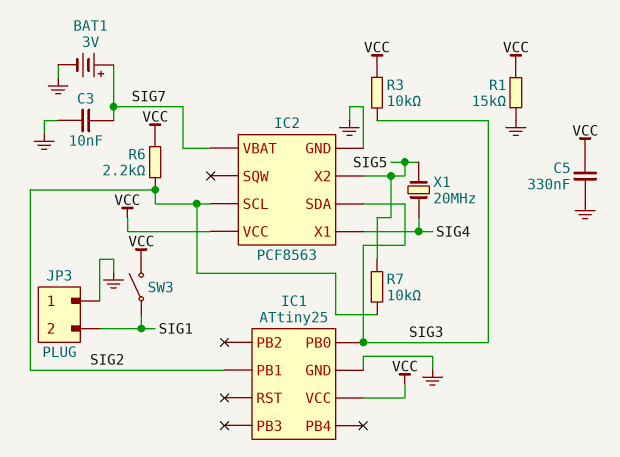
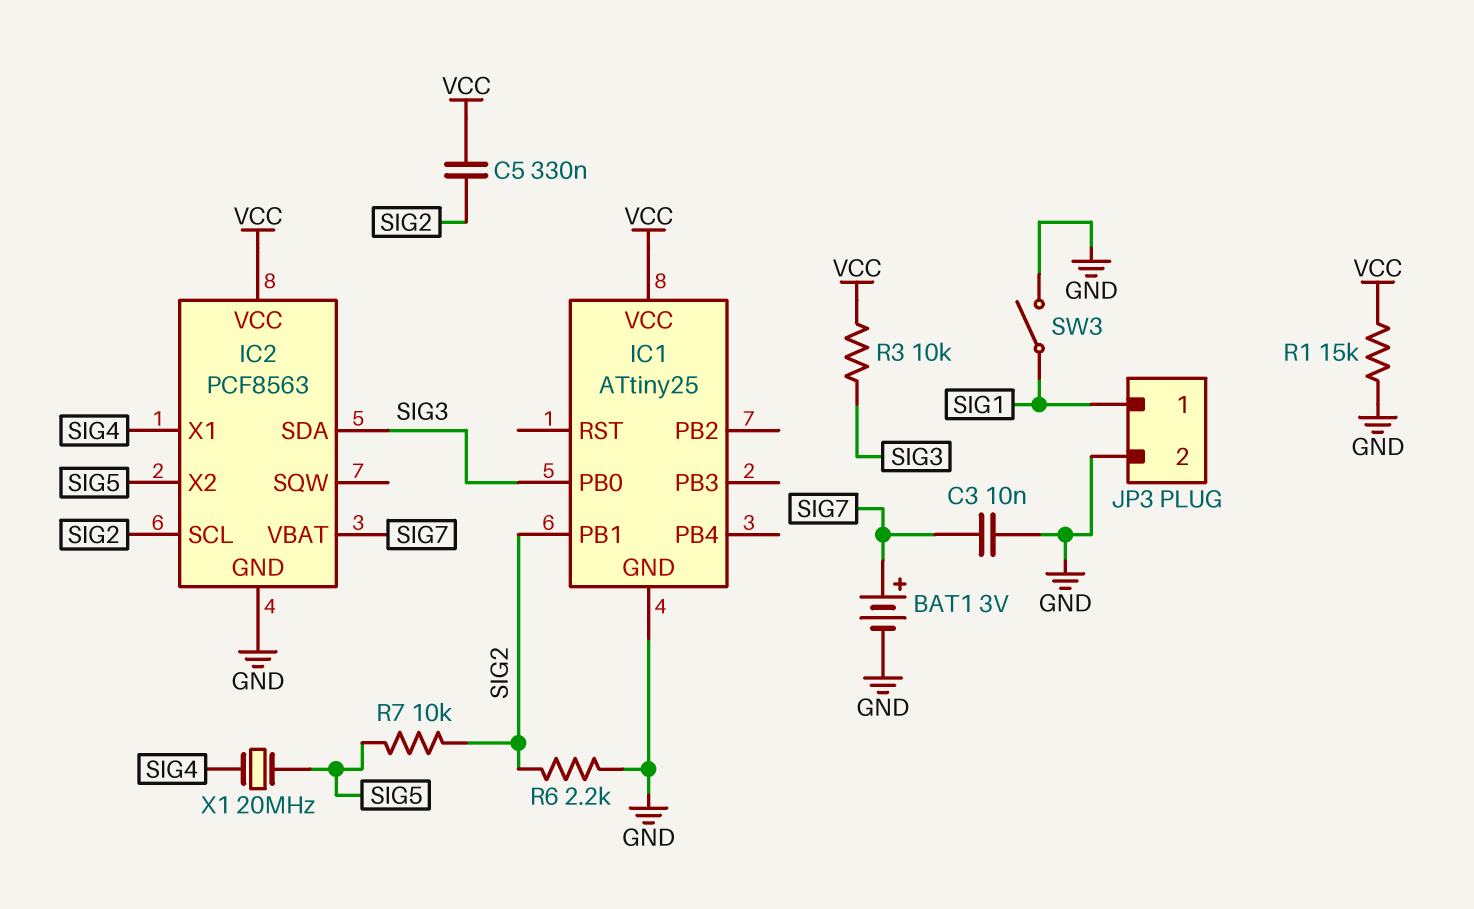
C5: 330nF (GND, VCC) -> 330nF (SIG2, VCC)
JP3 pin 1: GND -> SIG1
JP3 pin 2: SIG1 -> GND
R6: 2.2k (SIG2, VCC) -> 2.2k (GND, SIG2)
SW3: switch (SIG1, VCC) -> switch (GND, SIG1)

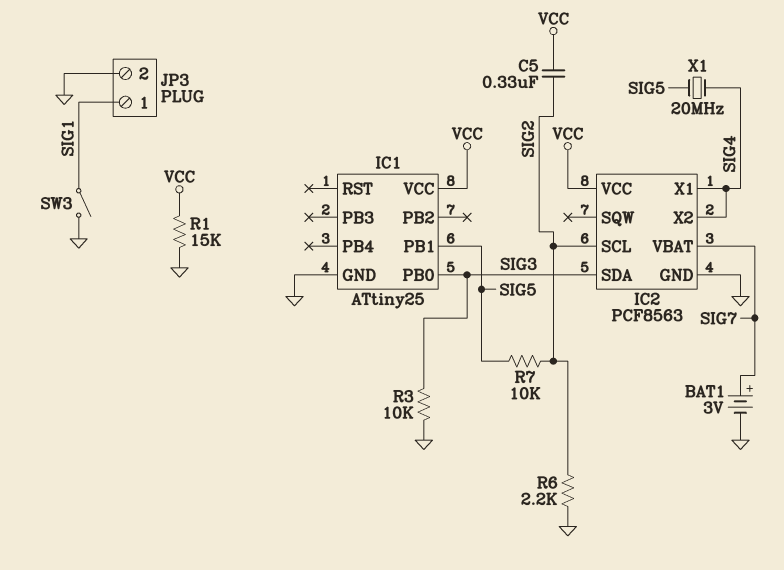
C3: 10nF (GND, SIG7) -> none
IC1 pin PB1: SIG2 -> SIG5
IC2 pin X2: SIG5 -> SIG4
R3: 10k (SIG3, VCC) -> 10k (GND, SIG3)

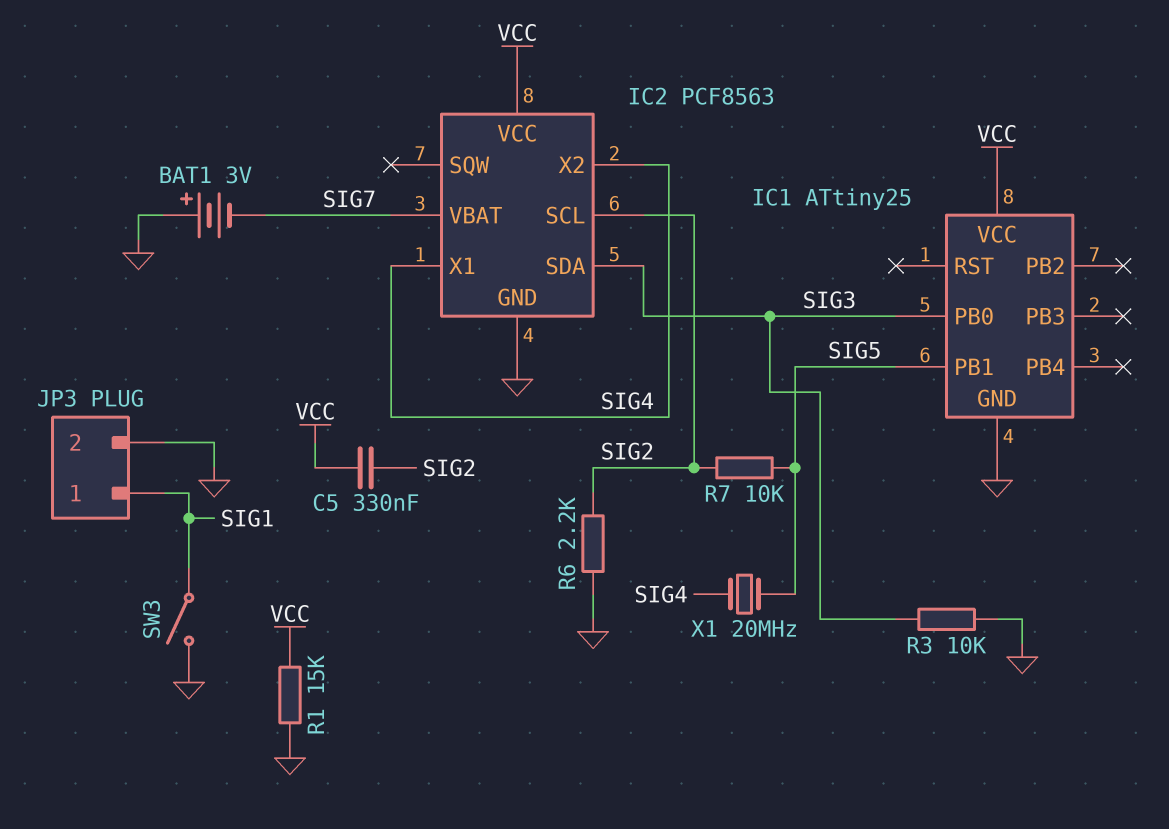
BAT1: 3V (plus SIG7, minus GND) -> 3V (plus GND, minus SIG7)

